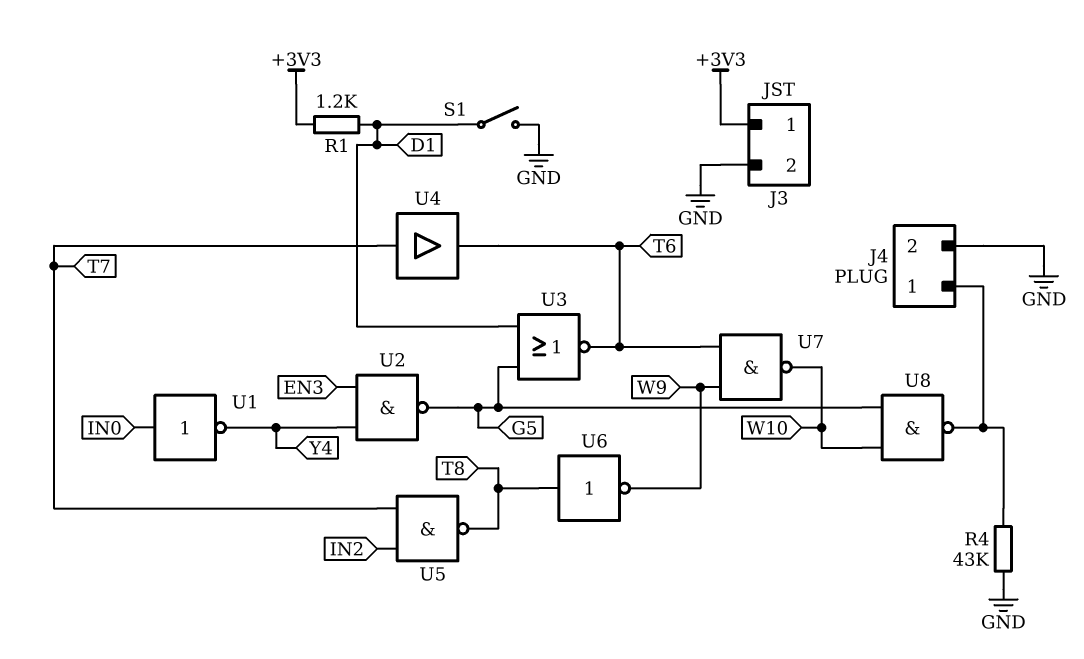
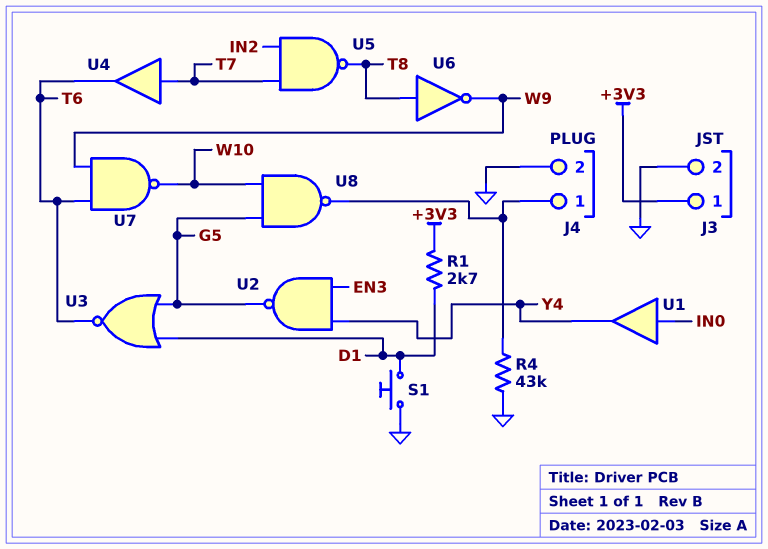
R1: 1.2k (+3V3, D1) -> 2.7k (+3V3, D1)
S1: switch (D1, GND) -> button (D1, GND)
U1: NOT (in IN0, out Y4) -> buffer (in IN0, out Y4)

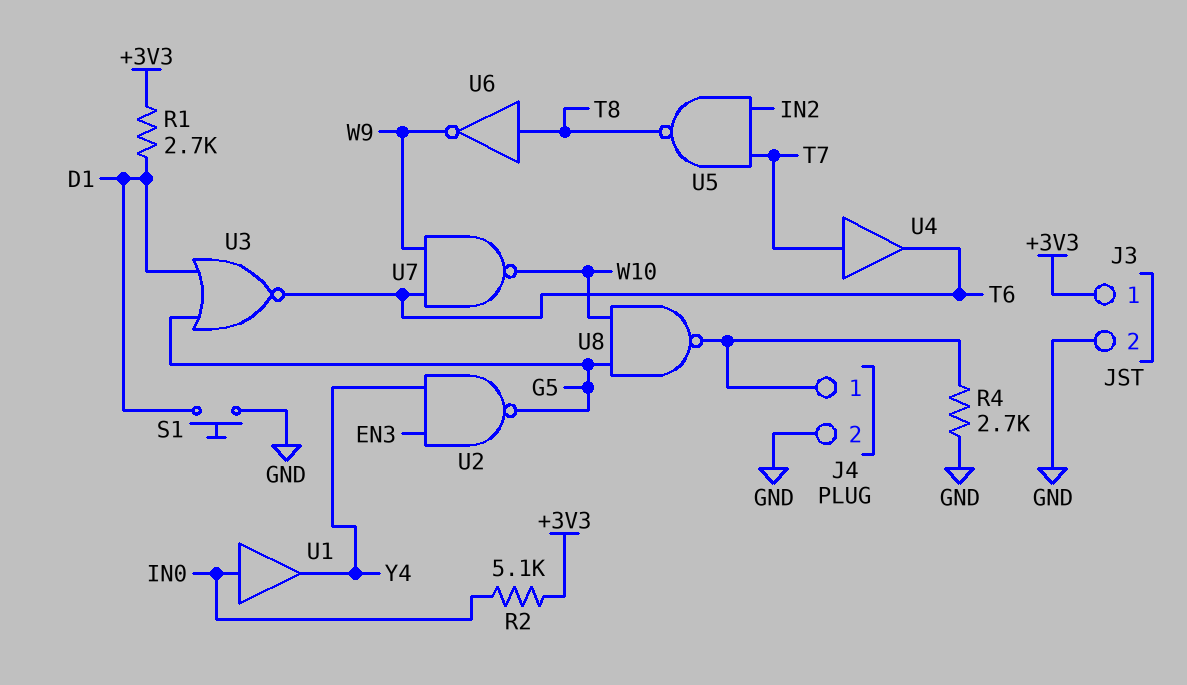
R2: none -> 5.1k (+3V3, IN0)
R4: 43k (GND, J4/1) -> 2.7k (GND, J4/1)

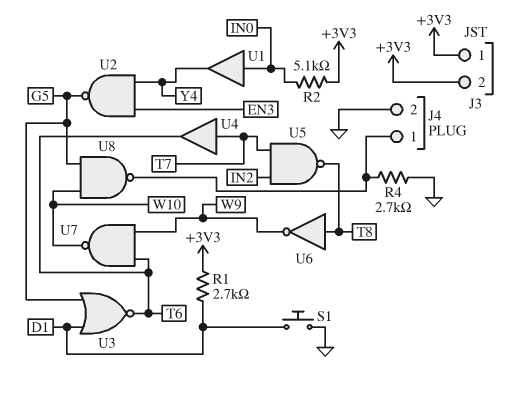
J3 pin 2: GND -> +3V3

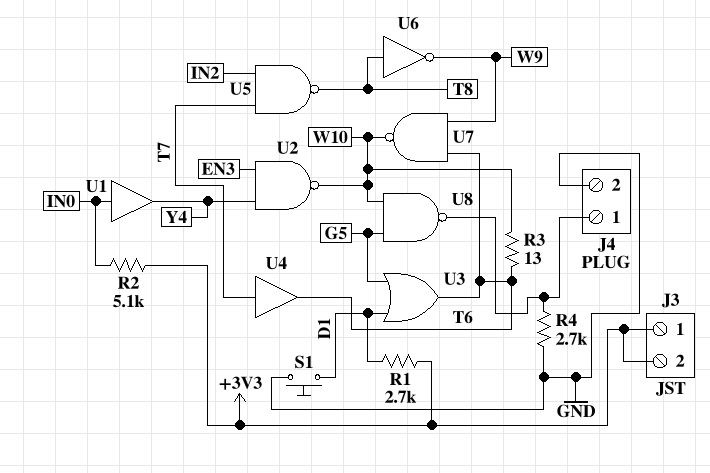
R3: none -> 13 (T6, W10)
U2: NAND (in EN3, in Y4, out G5) -> NAND (in EN3, in Y4, out W10)
U3: NOR (in D1, in G5, out T6) -> OR (in D1, in G5, out T6)

